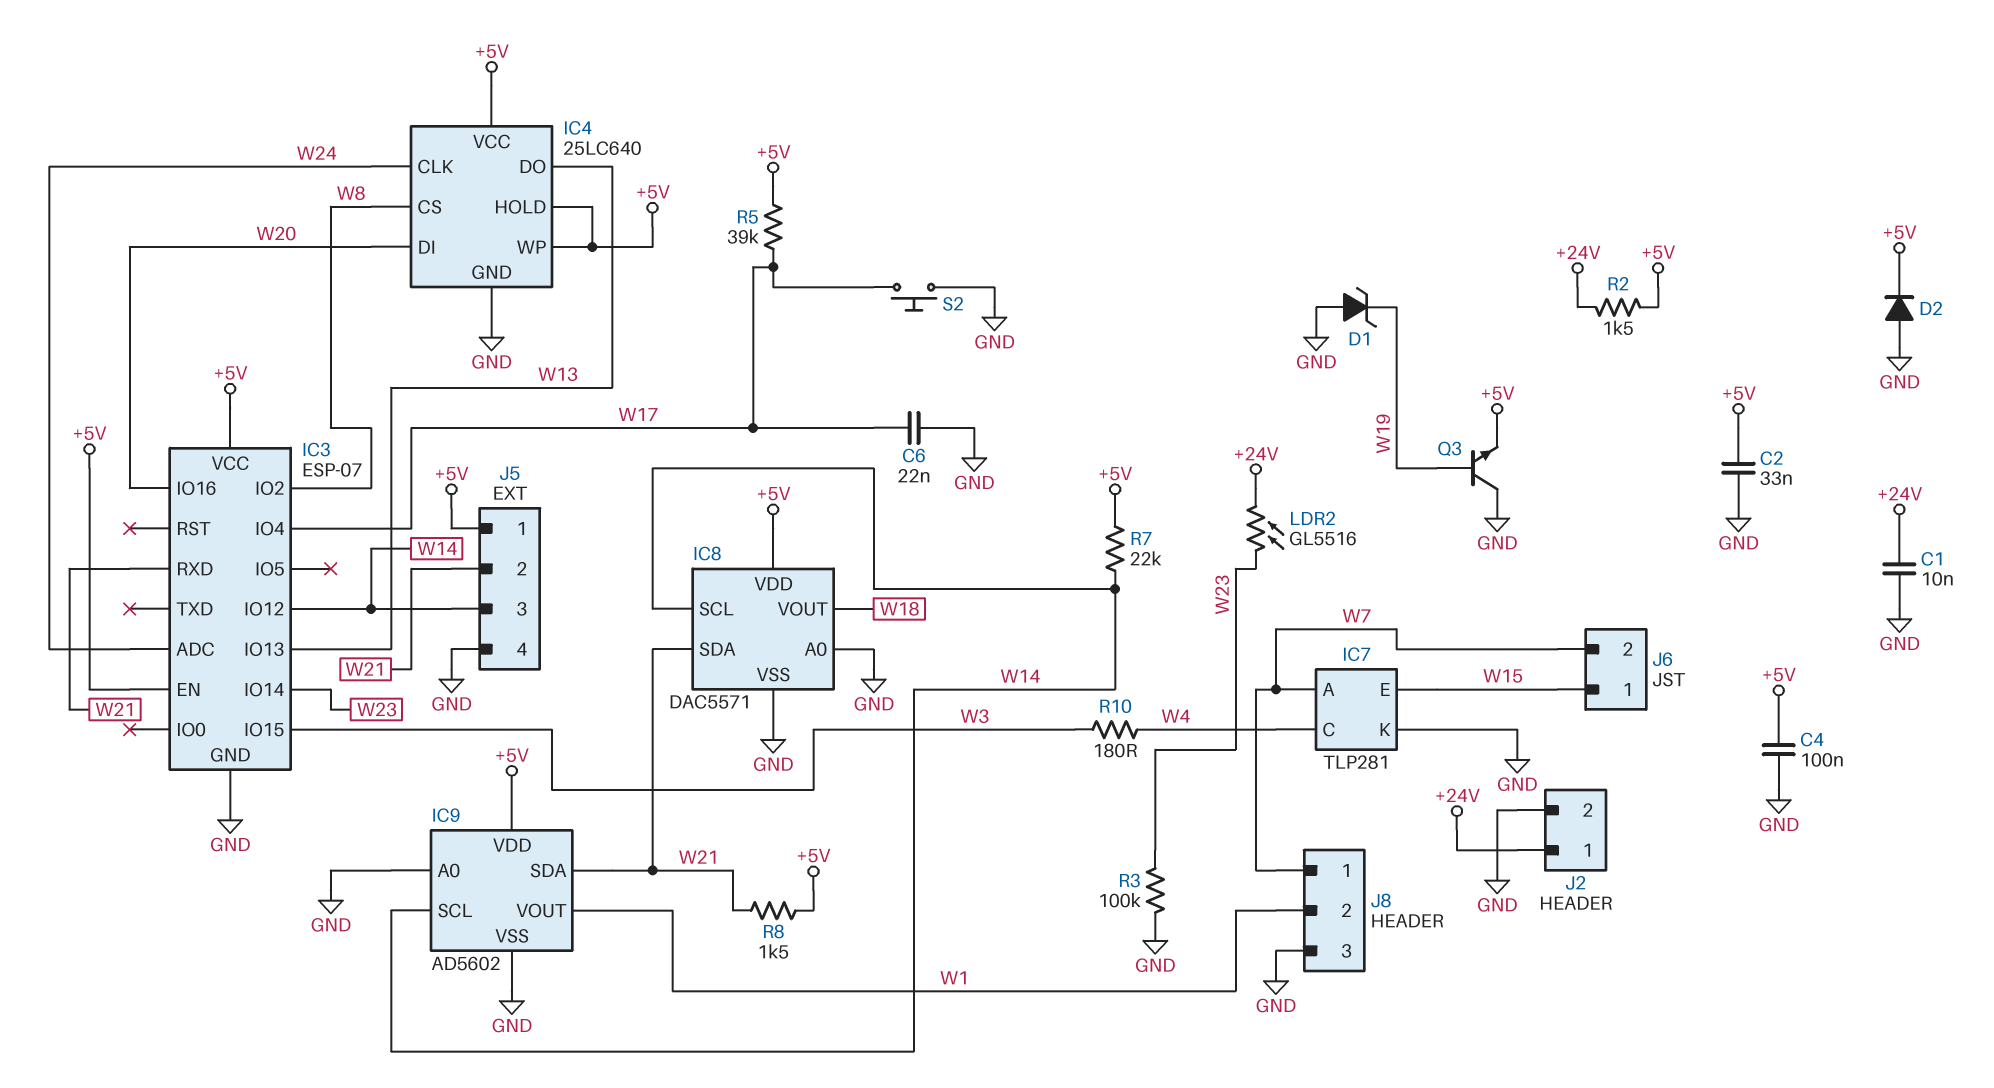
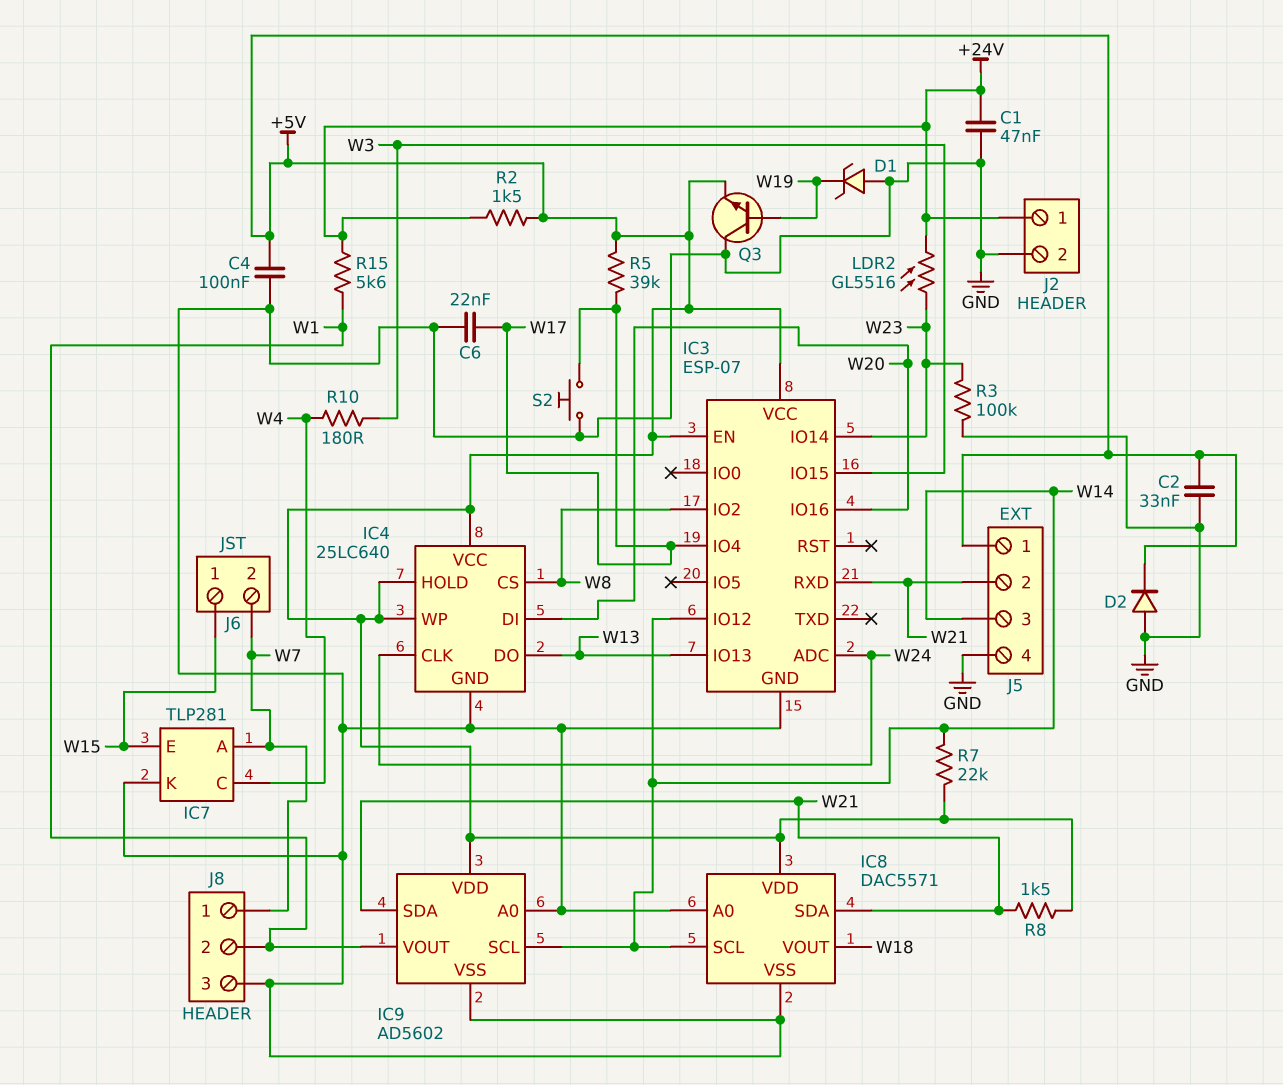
C1: 10nF (+24V, GND) -> 47nF (+24V, GND)
R15: none -> 5.6k (+24V, W1)

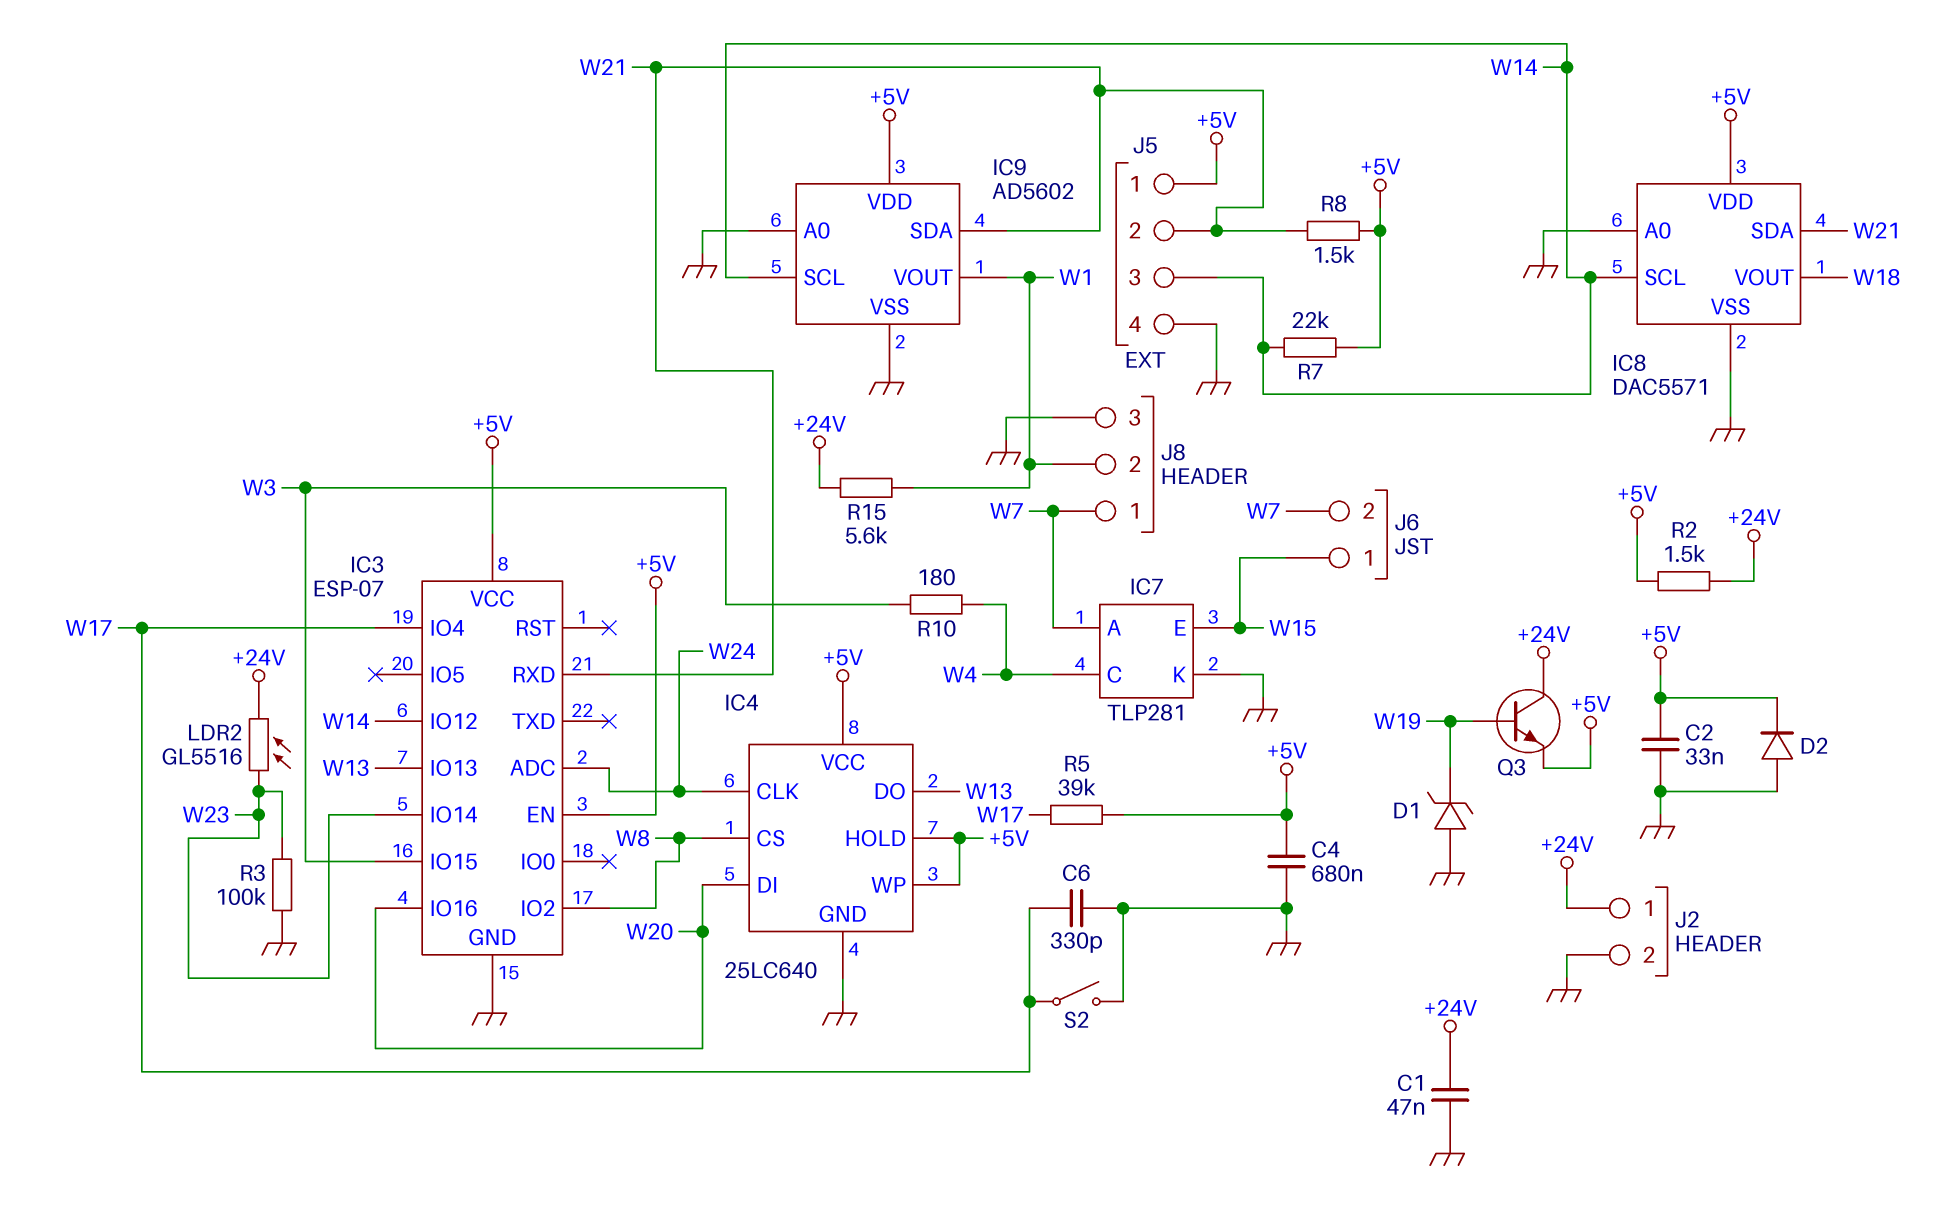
C4: 100nF (+5V, GND) -> 680nF (+5V, GND)
C6: 22nF (GND, W17) -> 330pF (GND, W17)
Q3: NPN (B W19, C GND, E +5V) -> NPN (B W19, C +24V, E +5V)
S2: button (GND, W17) -> switch (GND, W17)

